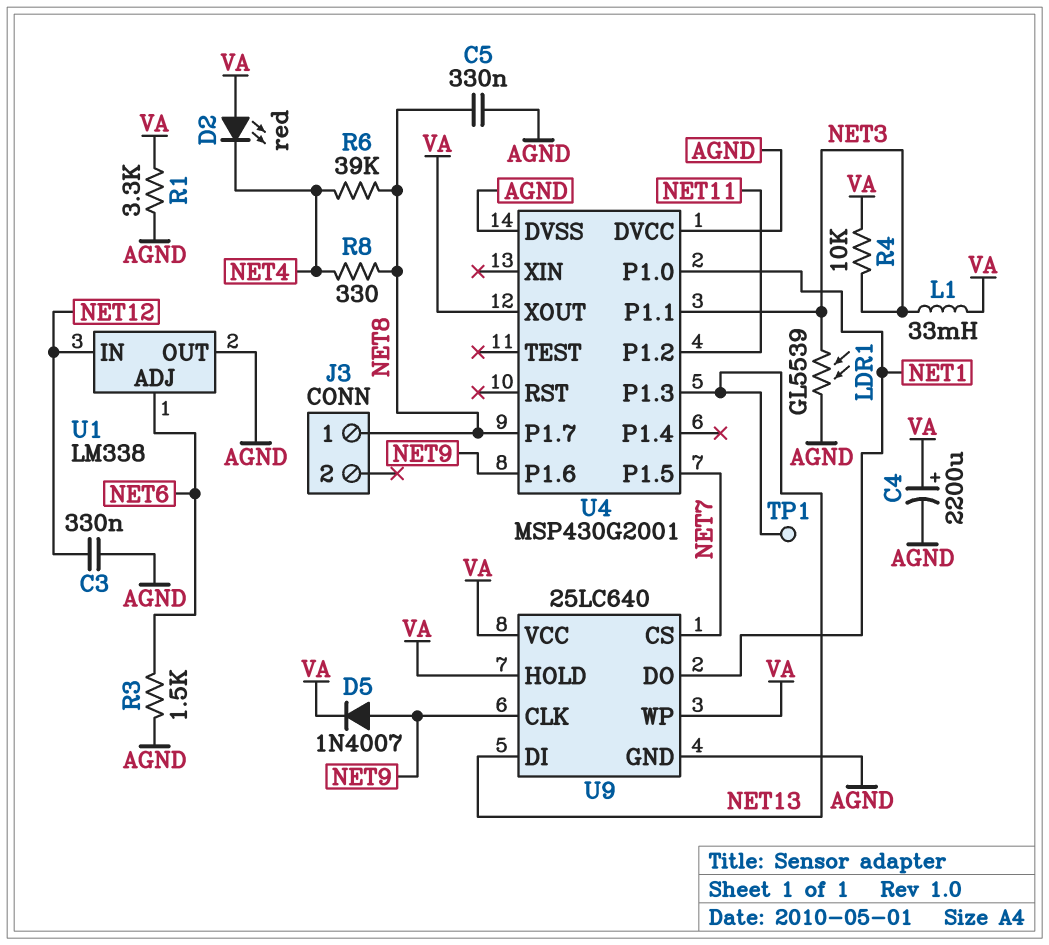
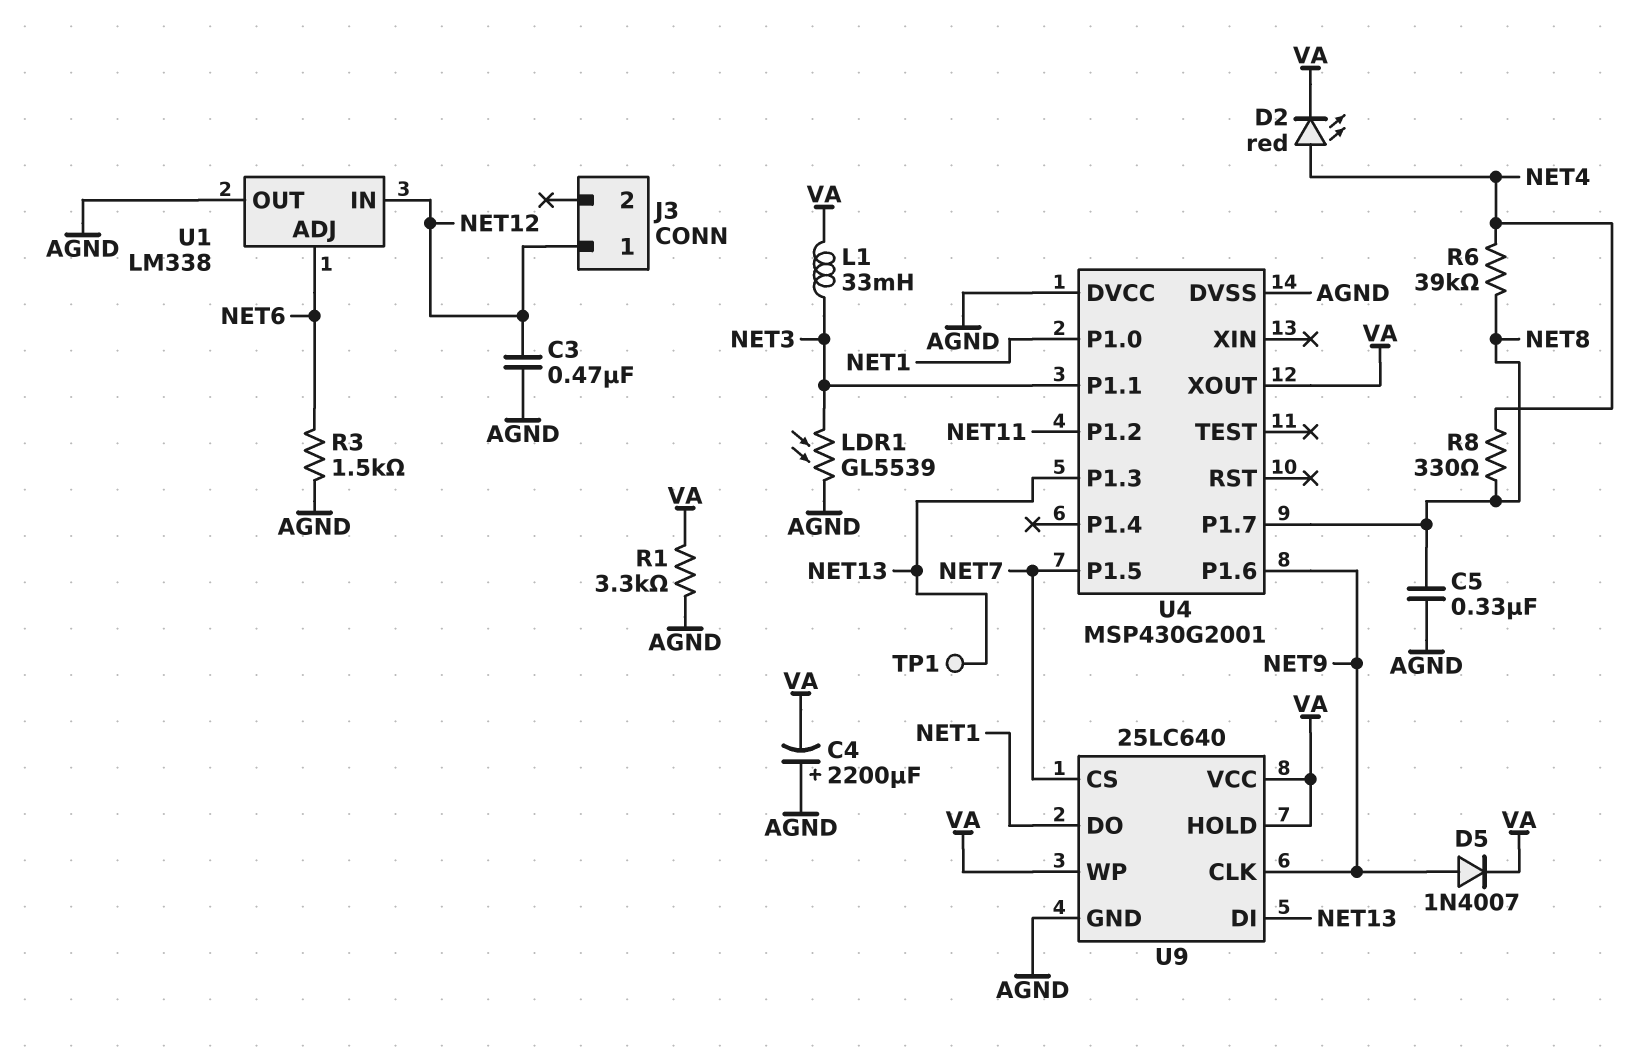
C3: 330nF (AGND, NET12) -> 470nF (AGND, NET12)
C4: 2200uF (plus VA, minus AGND) -> 2200uF (plus AGND, minus VA)
D2: LED red (A VA, K NET4) -> LED red (A NET4, K VA)
J3 pin 1: NET8 -> NET12
R4: 10k (NET3, VA) -> none

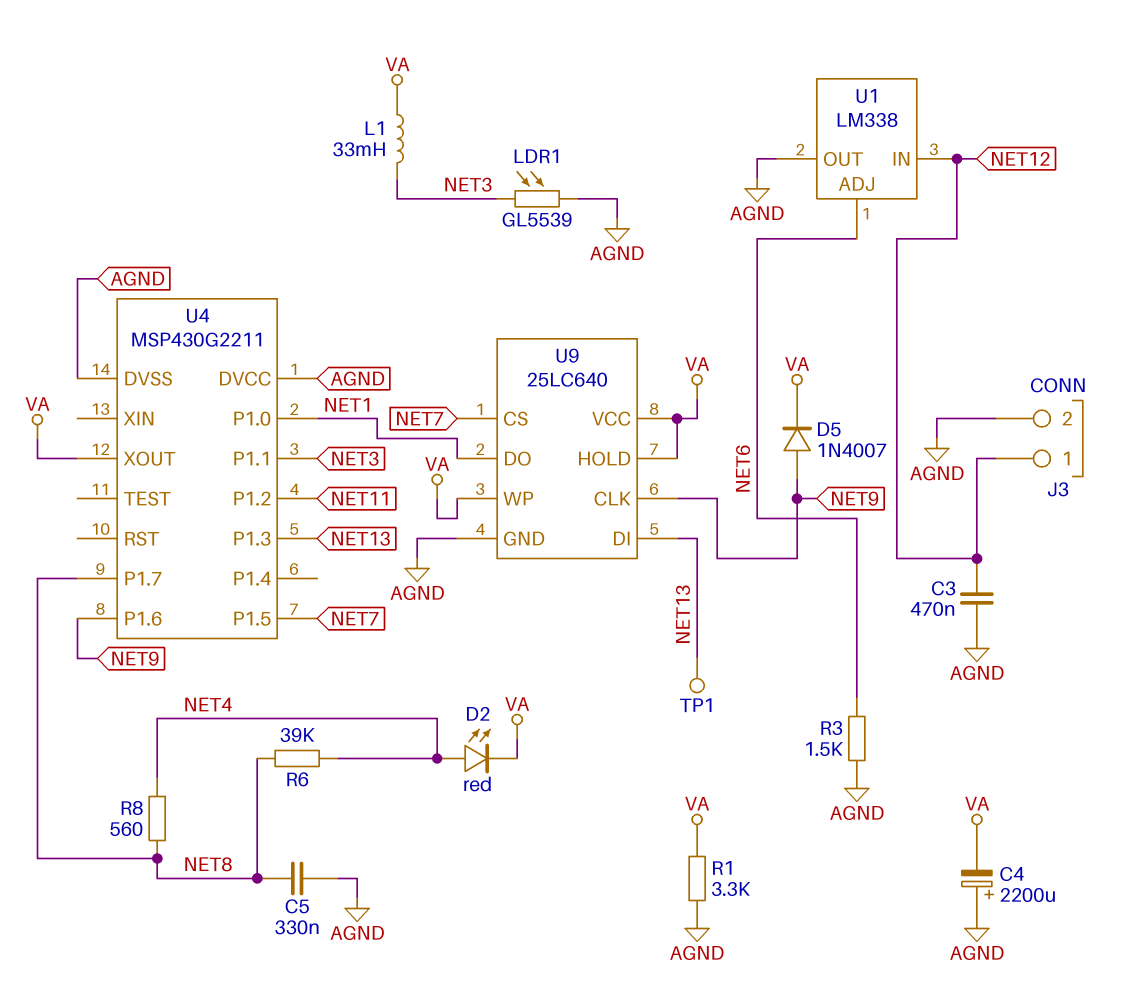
J3 pin 2: none -> AGND
R8: 330 (NET4, NET8) -> 560 (NET4, NET8)
U4: MSP430G2001 -> MSP430G2211

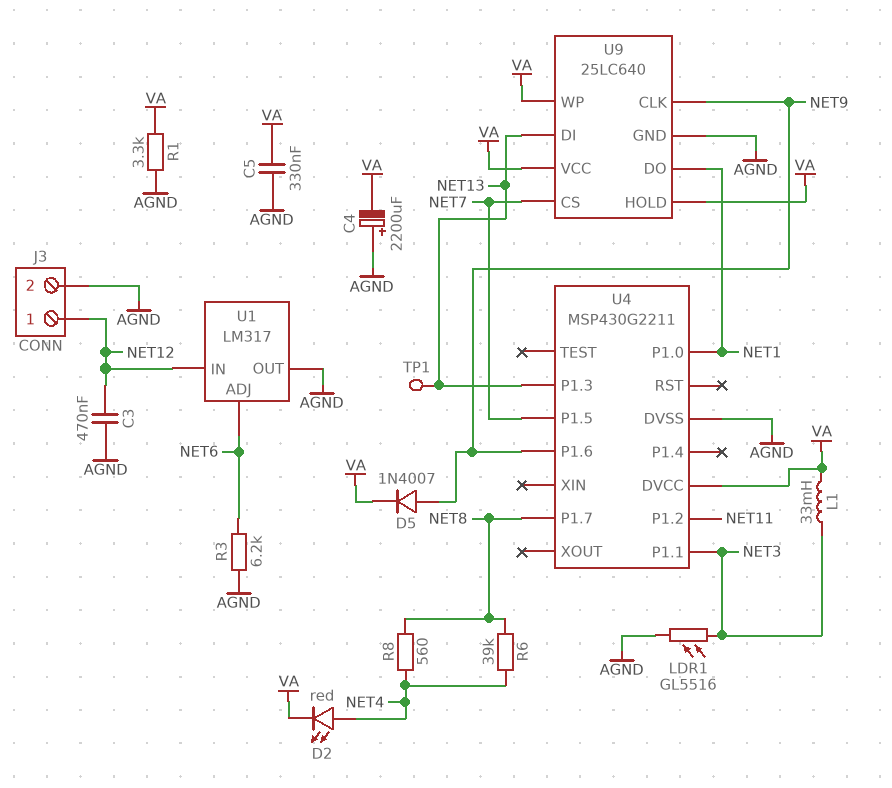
C5: 330nF (AGND, NET8) -> 330nF (AGND, VA)
LDR1: GL5539 (AGND, NET3) -> GL5516 (AGND, NET3)
R3: 1.5k (AGND, NET6) -> 6.2k (AGND, NET6)
U1: LM338 -> LM317
U4 pin DVCC: AGND -> VA
U4 pin XOUT: VA -> none

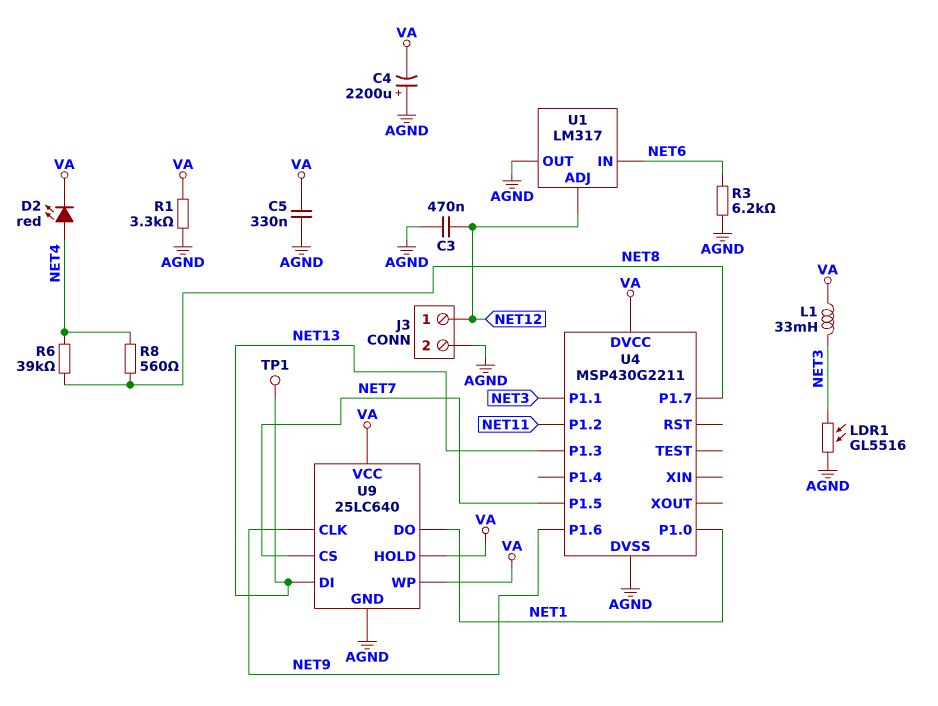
D5: diode 1N4007 (A NET9, K VA) -> none
U1 pin ADJ: NET6 -> NET12
U1 pin IN: NET12 -> NET6

